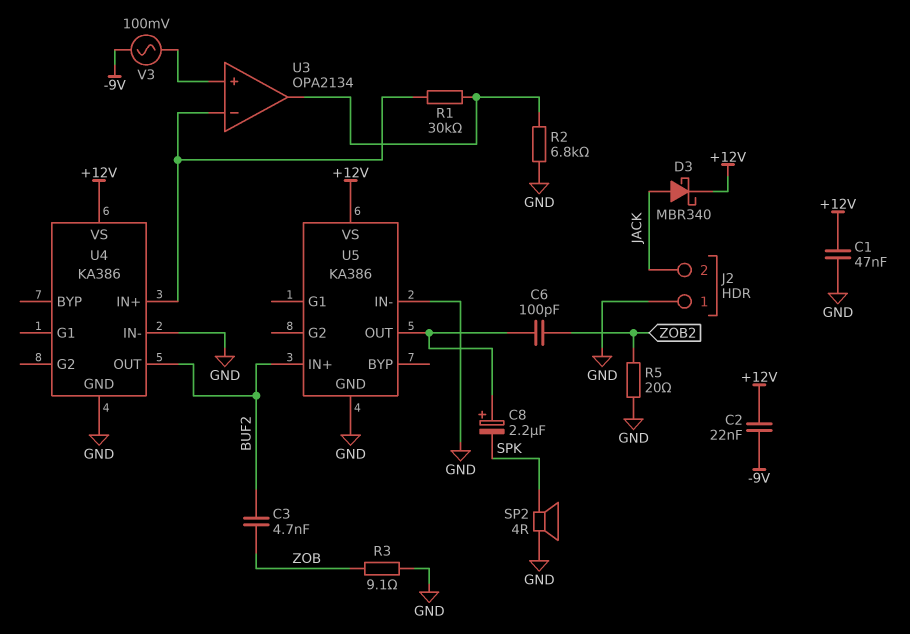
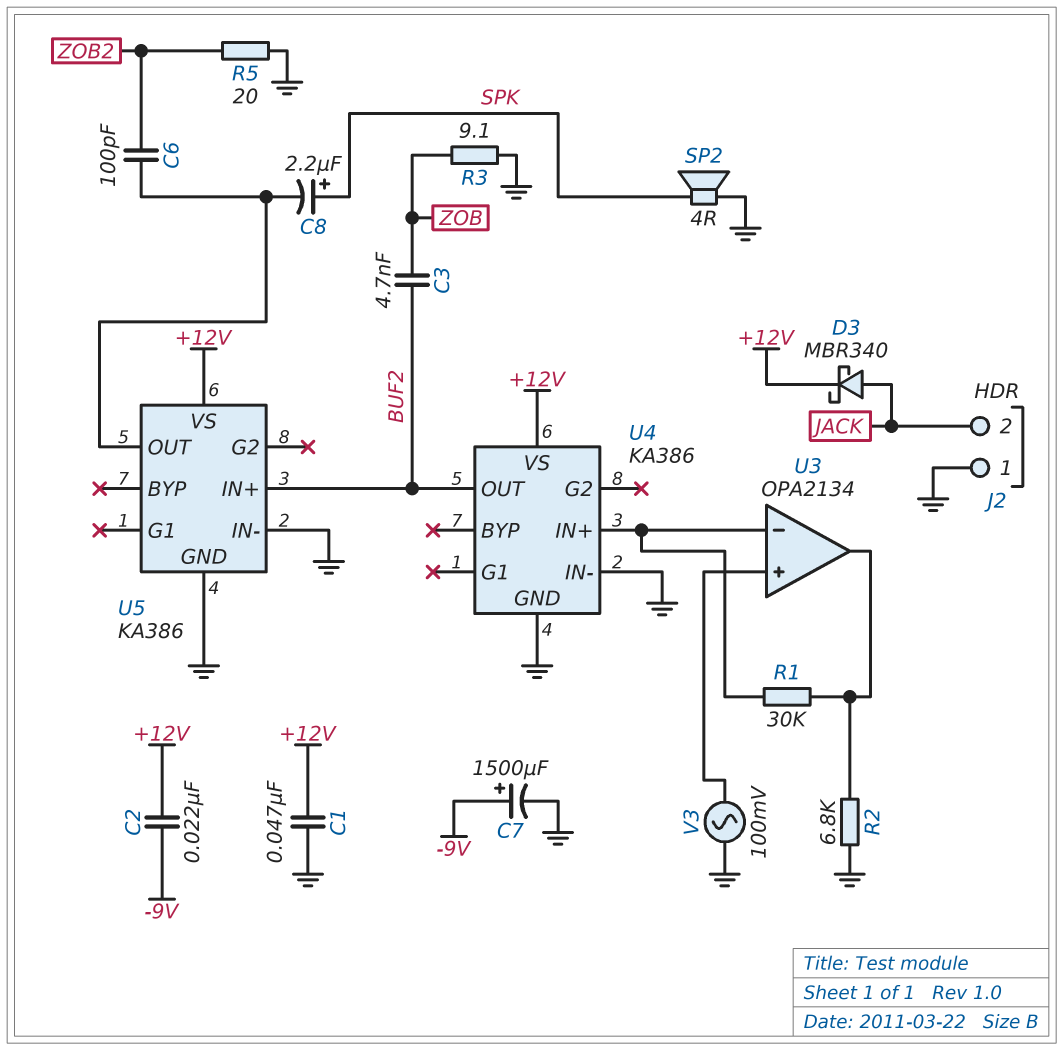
C7: none -> 1500uF (plus -9V, minus GND)
C8: 2.2uF (plus U5/OUT, minus SPK) -> 2.2uF (plus SPK, minus U5/OUT)
V3: AC 100mV (-9V, U3/in+) -> AC 100mV (GND, U3/in+)

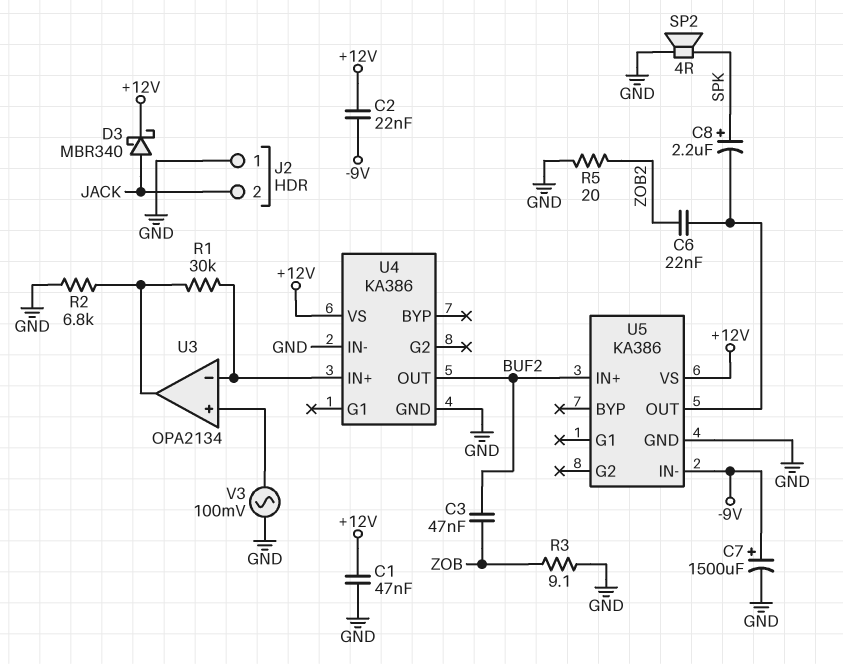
C3: 4.7nF (BUF2, ZOB) -> 47nF (BUF2, ZOB)
C6: 100pF (U5/OUT, ZOB2) -> 22nF (U5/OUT, ZOB2)
U5 pin IN-: GND -> -9V

